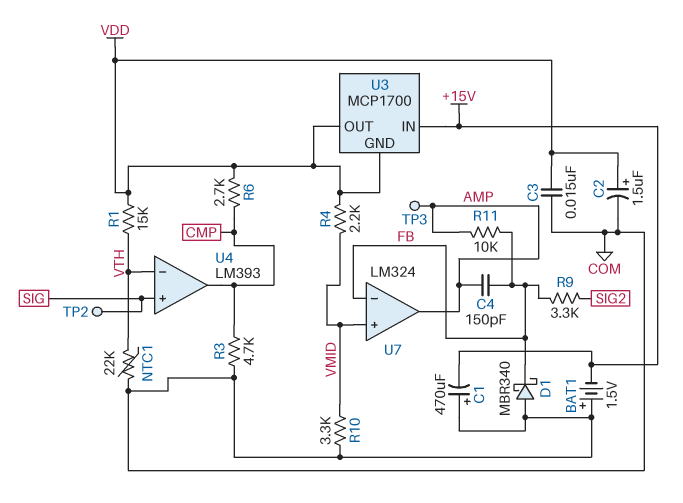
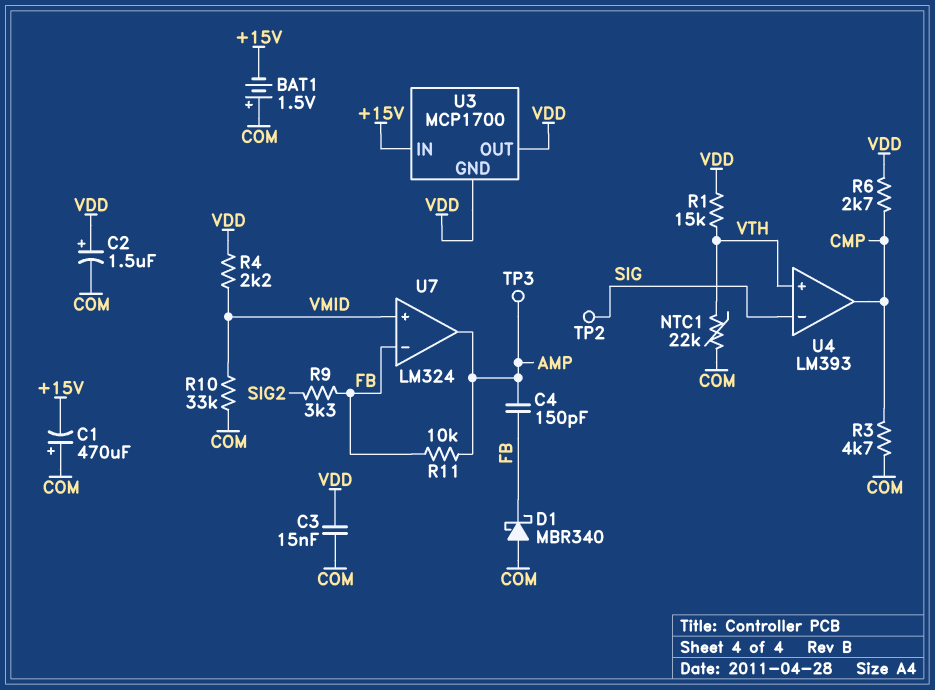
R10: 3.3k (COM, VMID) -> 33k (COM, VMID)
U4 pin in+: SIG -> VTH
U4 pin in-: VTH -> SIG

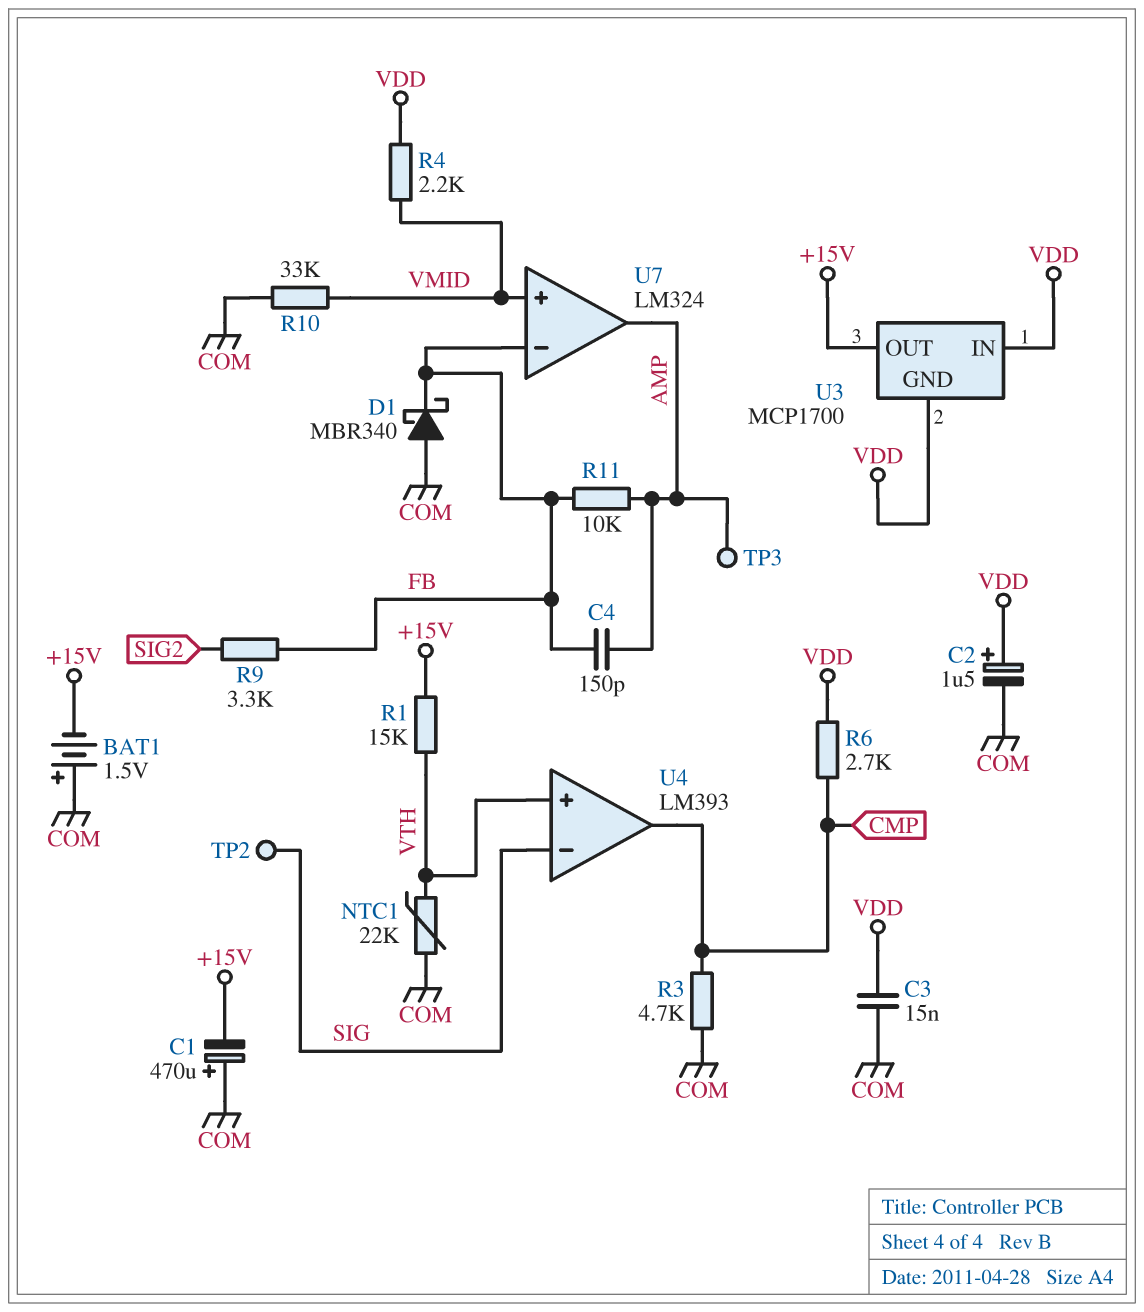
R1: 15k (VDD, VTH) -> 15k (+15V, VTH)
U3 pin IN: +15V -> VDD
U3 pin OUT: VDD -> +15V

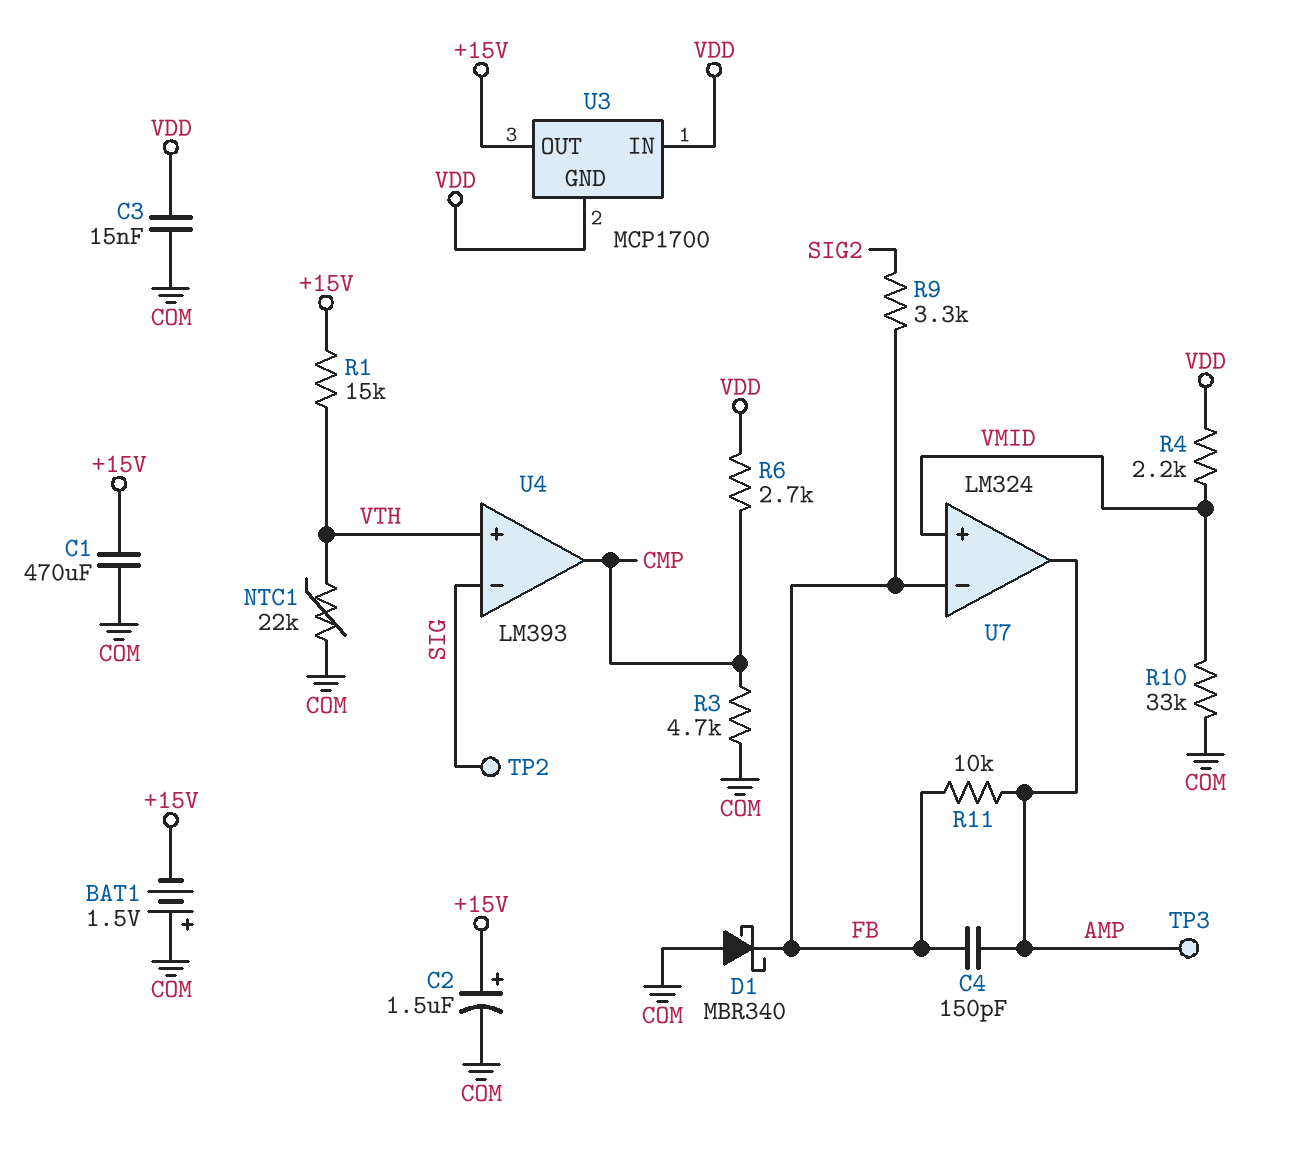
C1: 470uF (plus COM, minus +15V) -> 470uF (+15V, COM)
C2: 1.5uF (plus VDD, minus COM) -> 1.5uF (plus +15V, minus COM)

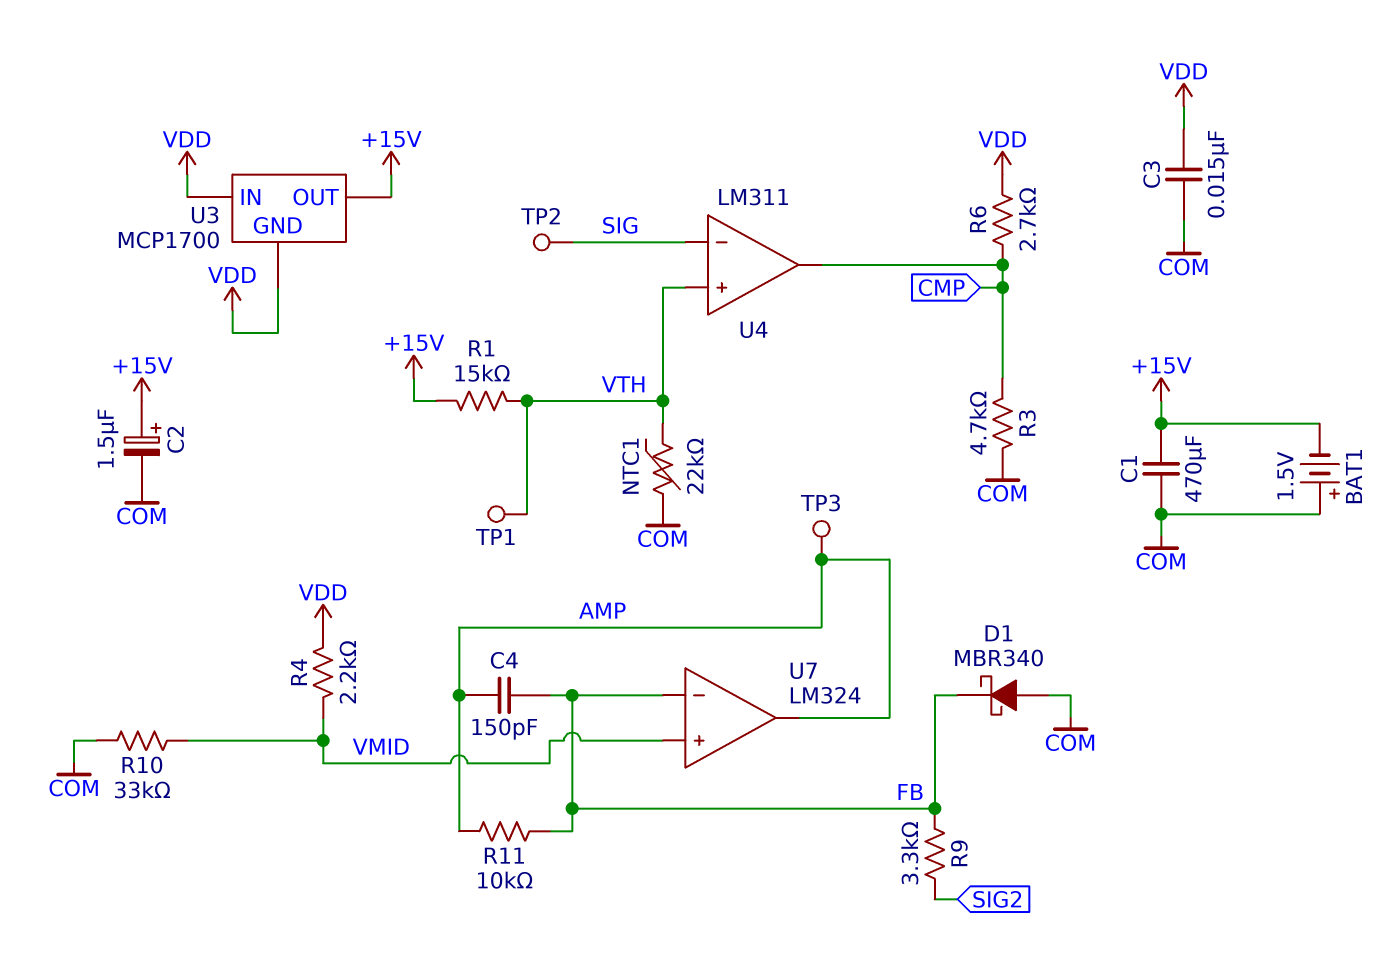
TP1: none -> test point (VTH)
U4: LM393 -> LM311

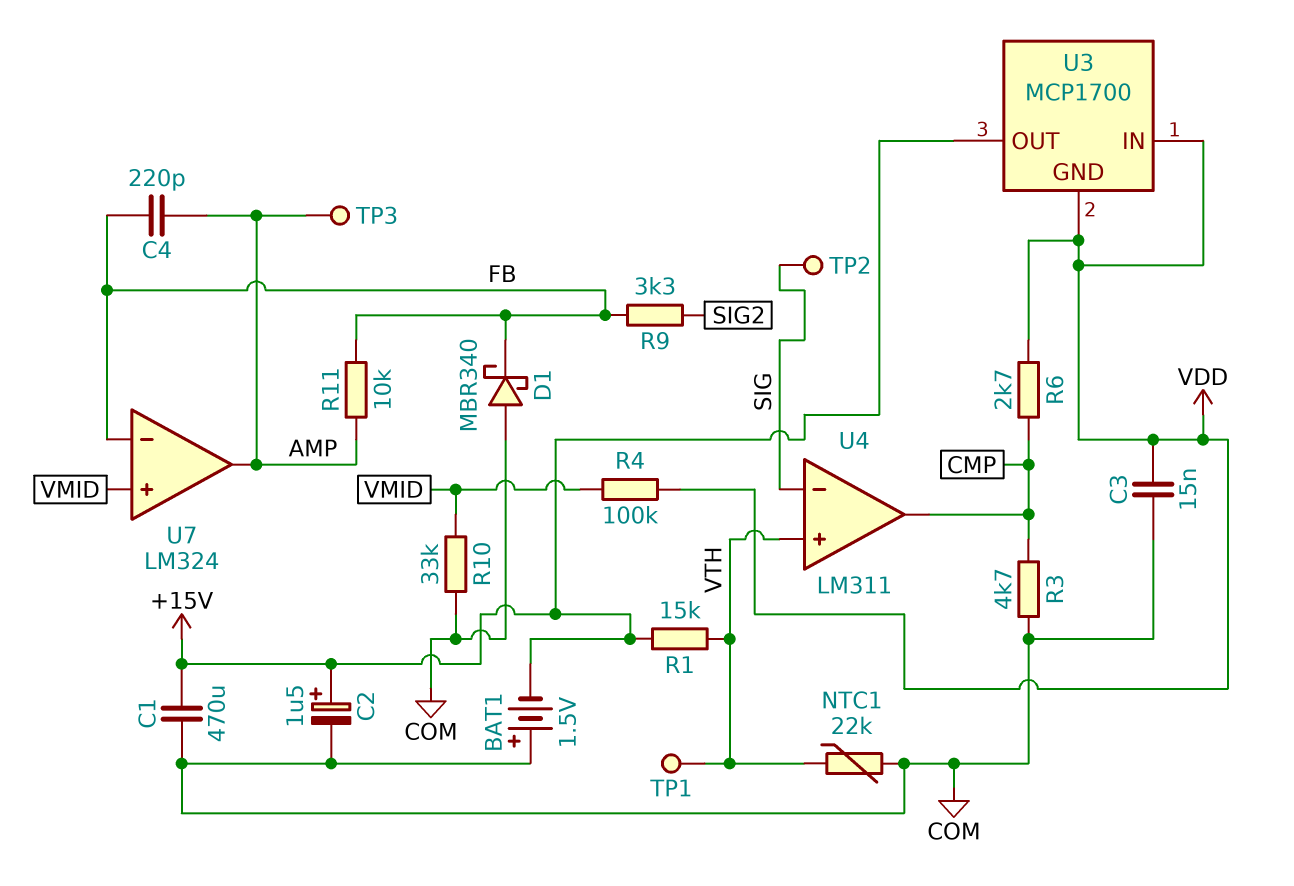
C4: 150pF (AMP, FB) -> 220pF (AMP, FB)
R4: 2.2k (VDD, VMID) -> 100k (VDD, VMID)

